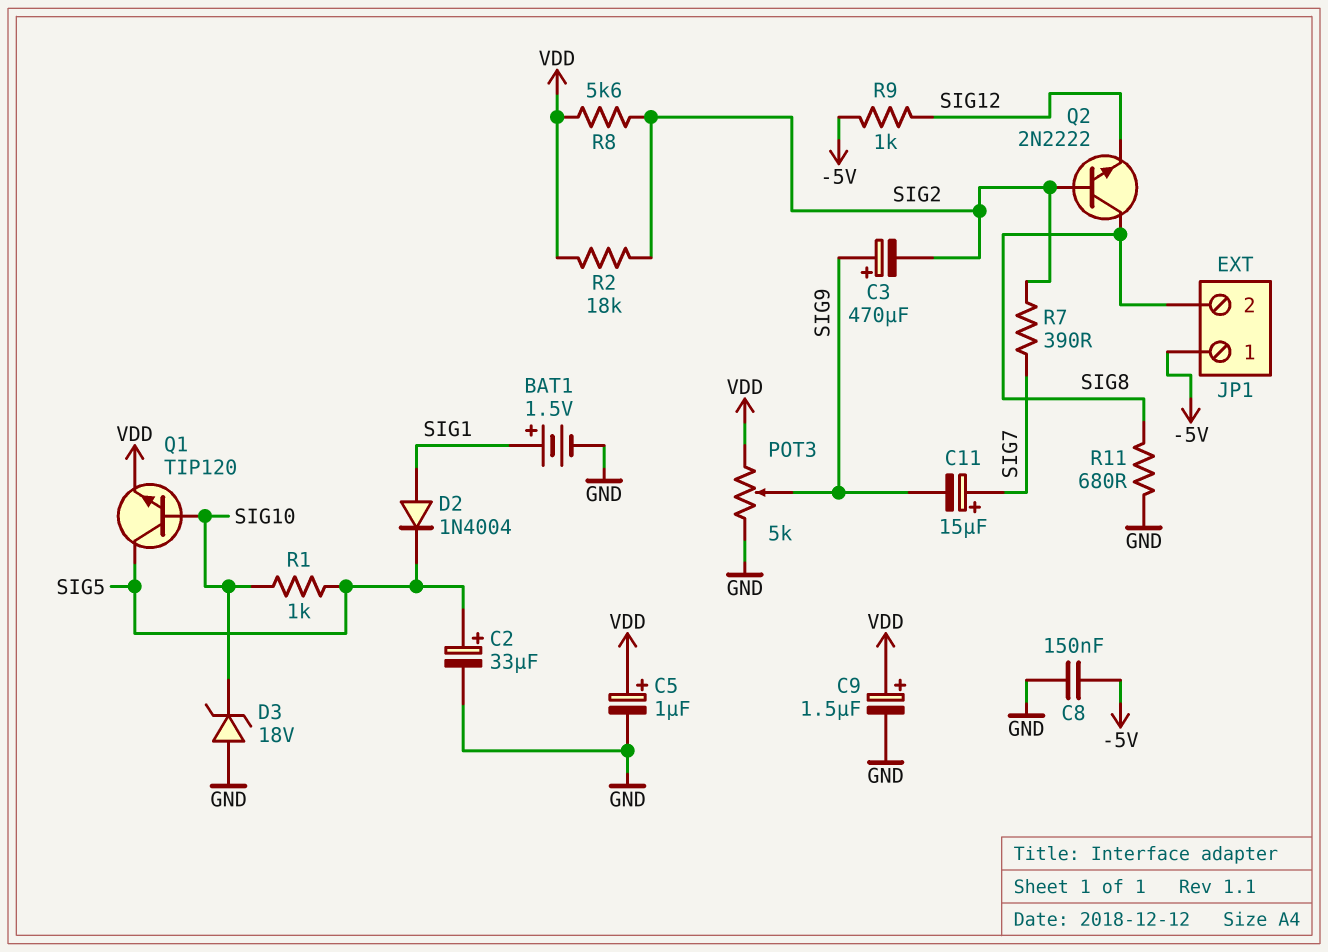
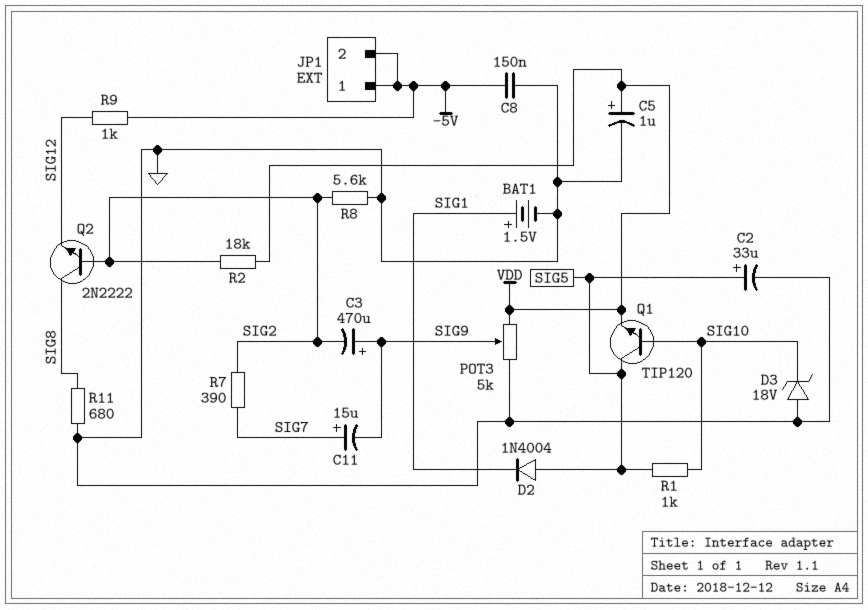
C9: 1.5uF (plus VDD, minus GND) -> none
D2: diode 1N4004 (A SIG1, K SIG5) -> diode 1N4004 (A SIG5, K SIG1)
JP1 pin 2: SIG8 -> -5V
R8: 5.6k (SIG2, VDD) -> 5.6k (GND, SIG2)

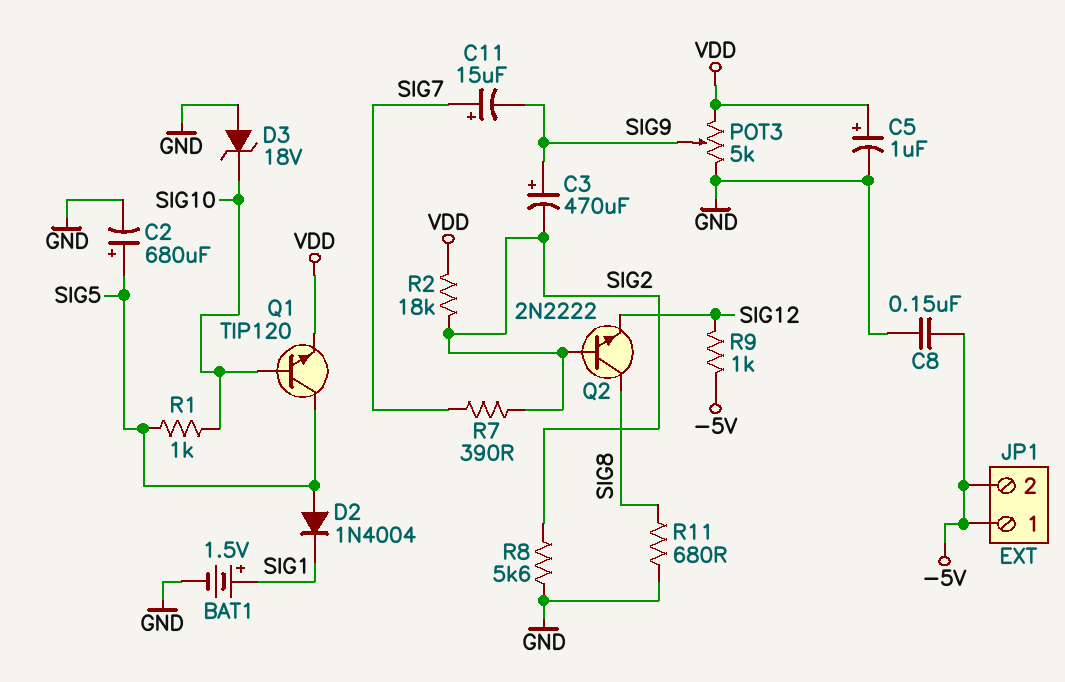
C2: 33uF (plus SIG5, minus GND) -> 680uF (plus SIG5, minus GND)

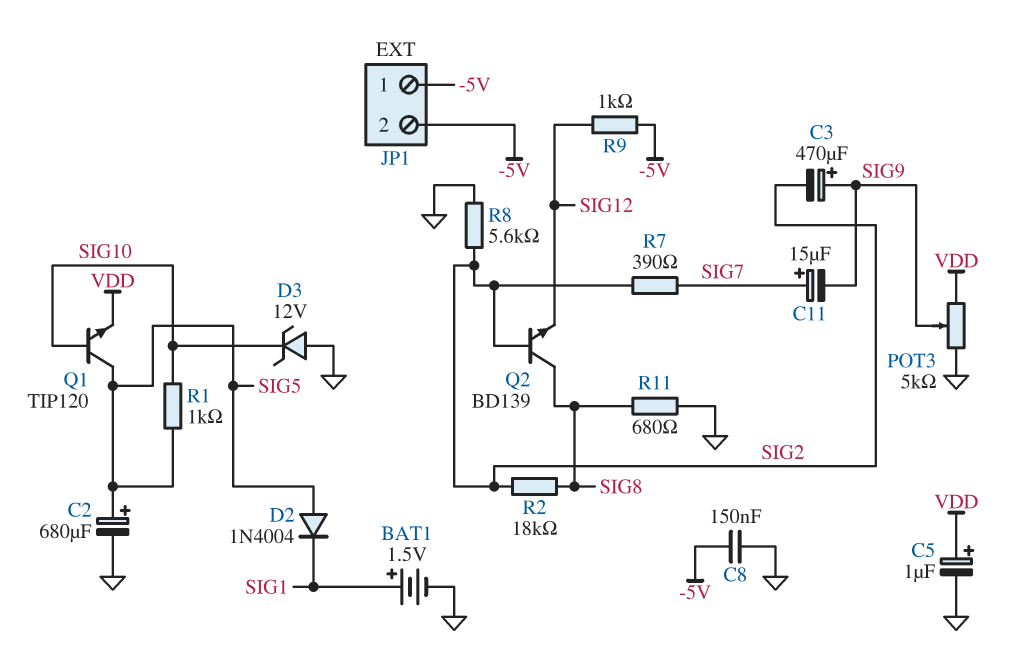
D3: zener 18V (A GND, K SIG10) -> zener 12V (A GND, K SIG10)
Q2: NPN 2N2222 (B SIG2, C SIG8, E SIG12) -> NPN BD139 (B SIG2, C SIG8, E SIG12)
R2: 18k (SIG2, VDD) -> 18k (SIG2, SIG8)

